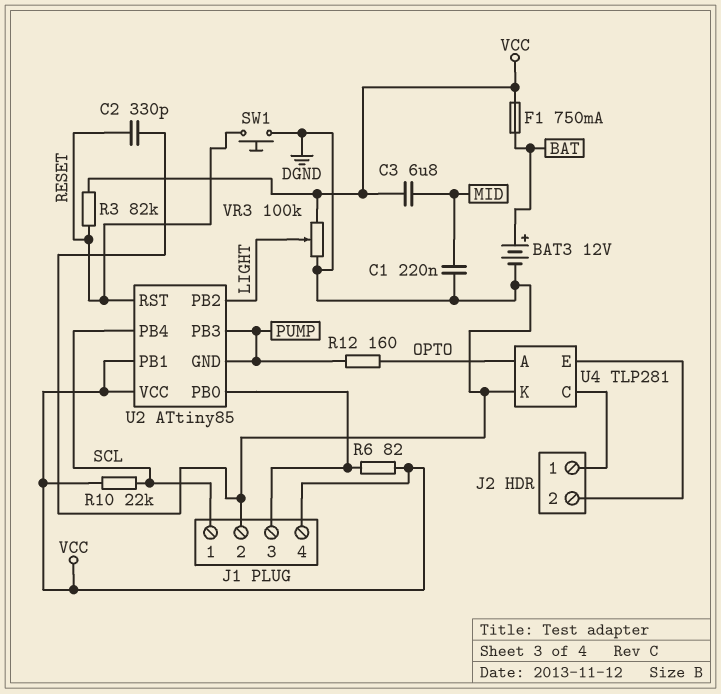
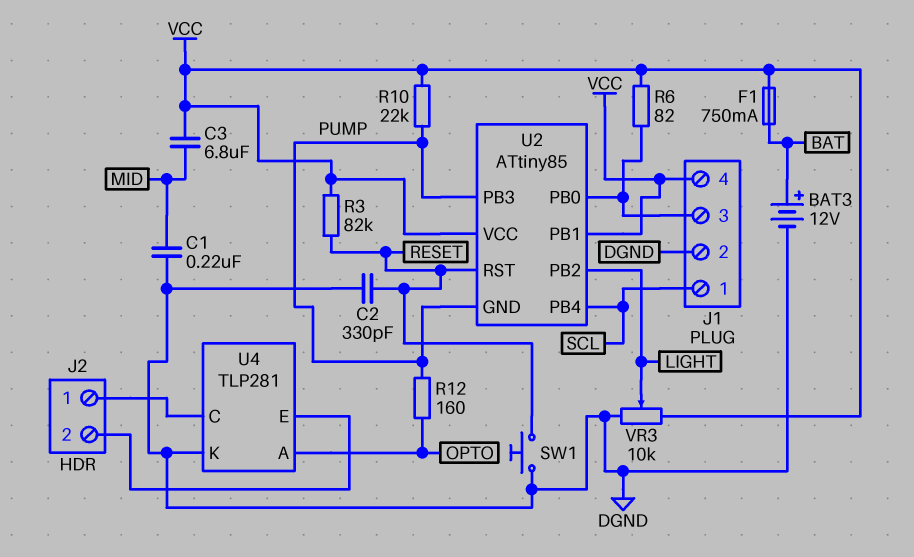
R10: 22k (SCL, VCC) -> 22k (PUMP, VCC)
VR3: 100k (DGND, VCC, wiper LIGHT) -> 10k (DGND, VCC, wiper LIGHT)

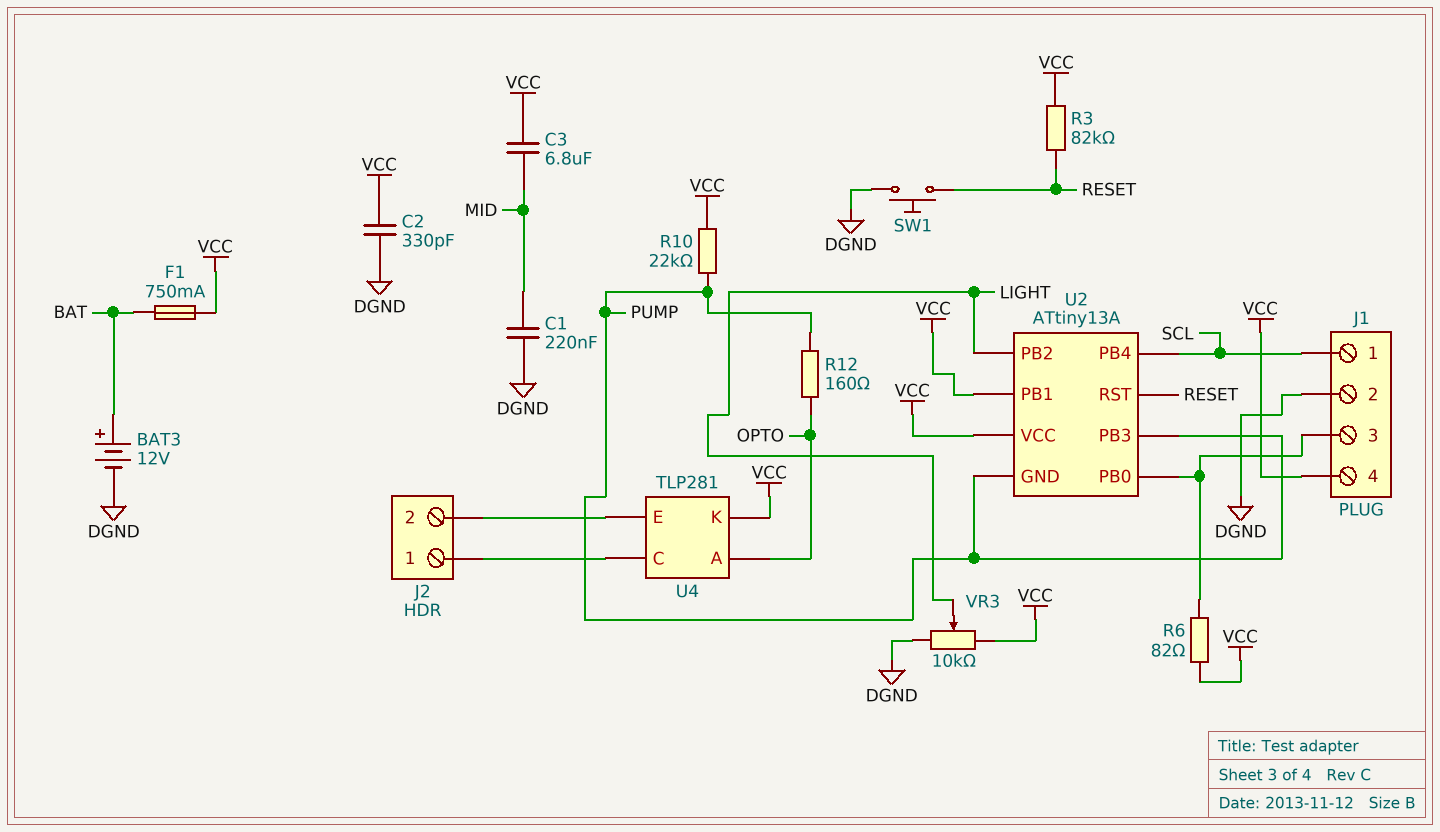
C2: 330pF (DGND, RESET) -> 330pF (DGND, VCC)
U2: ATtiny85 -> ATtiny13A
U4 pin K: DGND -> VCC

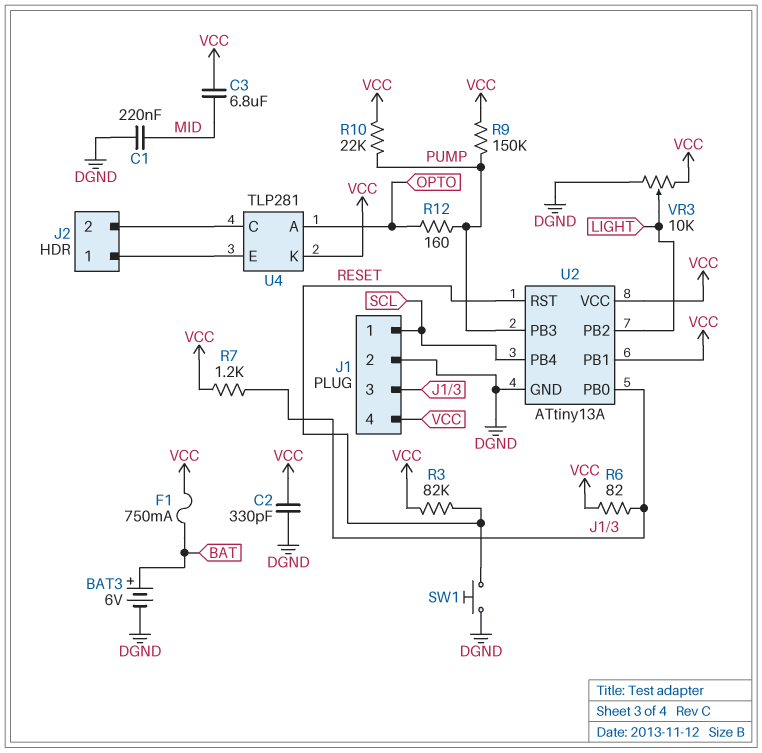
BAT3: 12V (plus BAT, minus DGND) -> 6V (plus BAT, minus DGND)
R7: none -> 1.2k (J1/3, VCC)
R9: none -> 150k (PUMP, VCC)
U2 pin GND: PUMP -> DGND
U4 pin C: J2/1 -> J2/2
U4 pin E: J2/2 -> J2/1

